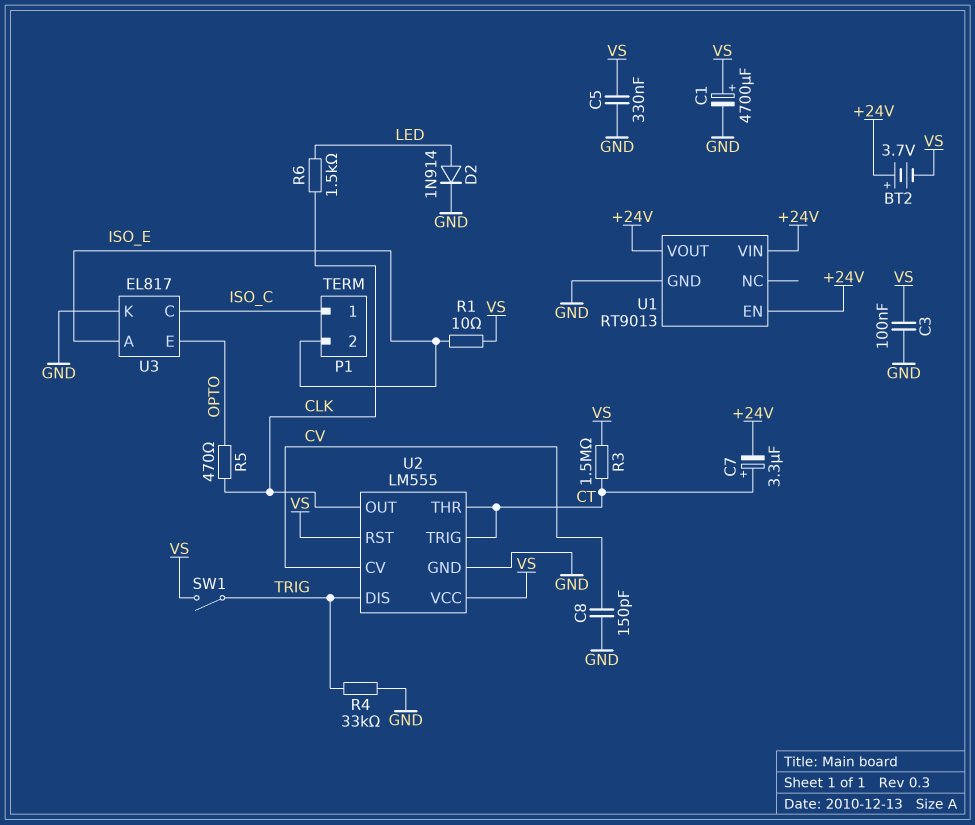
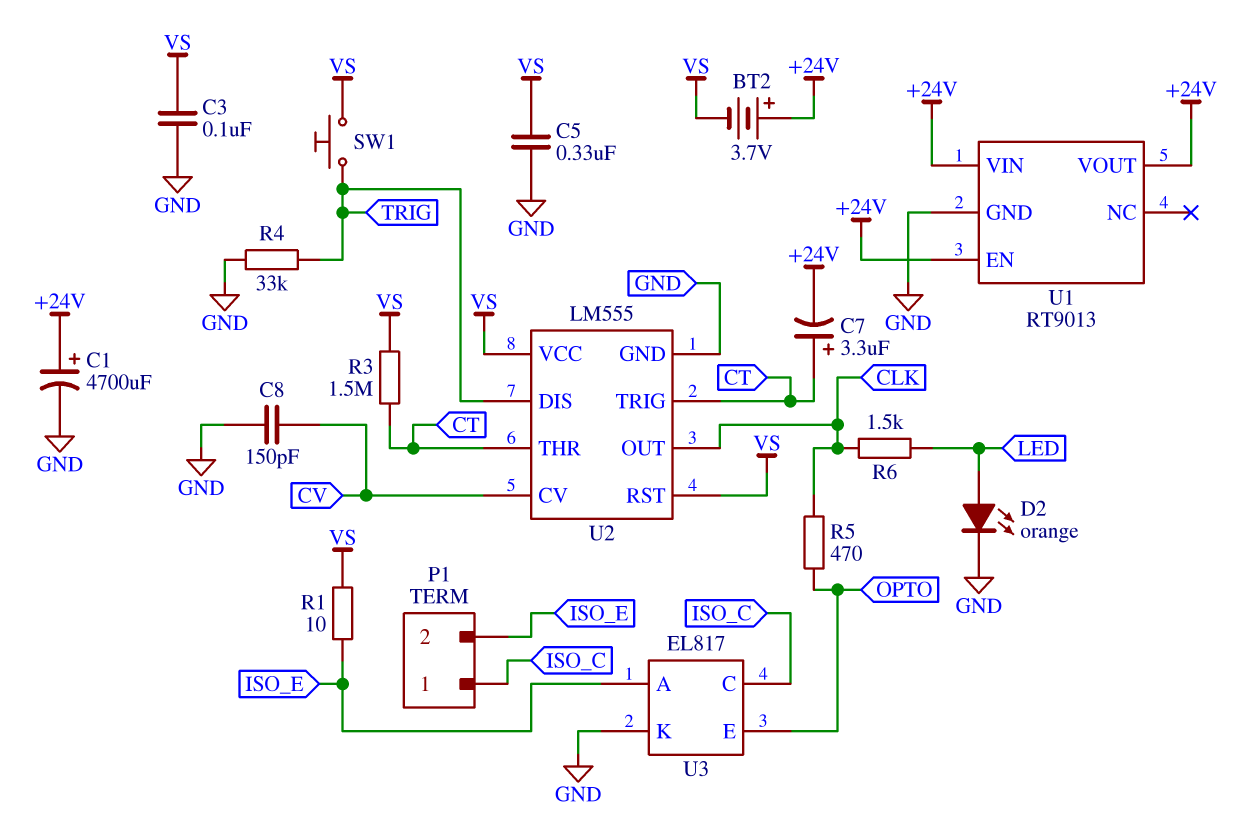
C1: 4700uF (plus VS, minus GND) -> 4700uF (plus +24V, minus GND)
D2: diode 1N914 (A LED, K GND) -> LED orange (A LED, K GND)
SW1: switch (TRIG, VS) -> button (TRIG, VS)

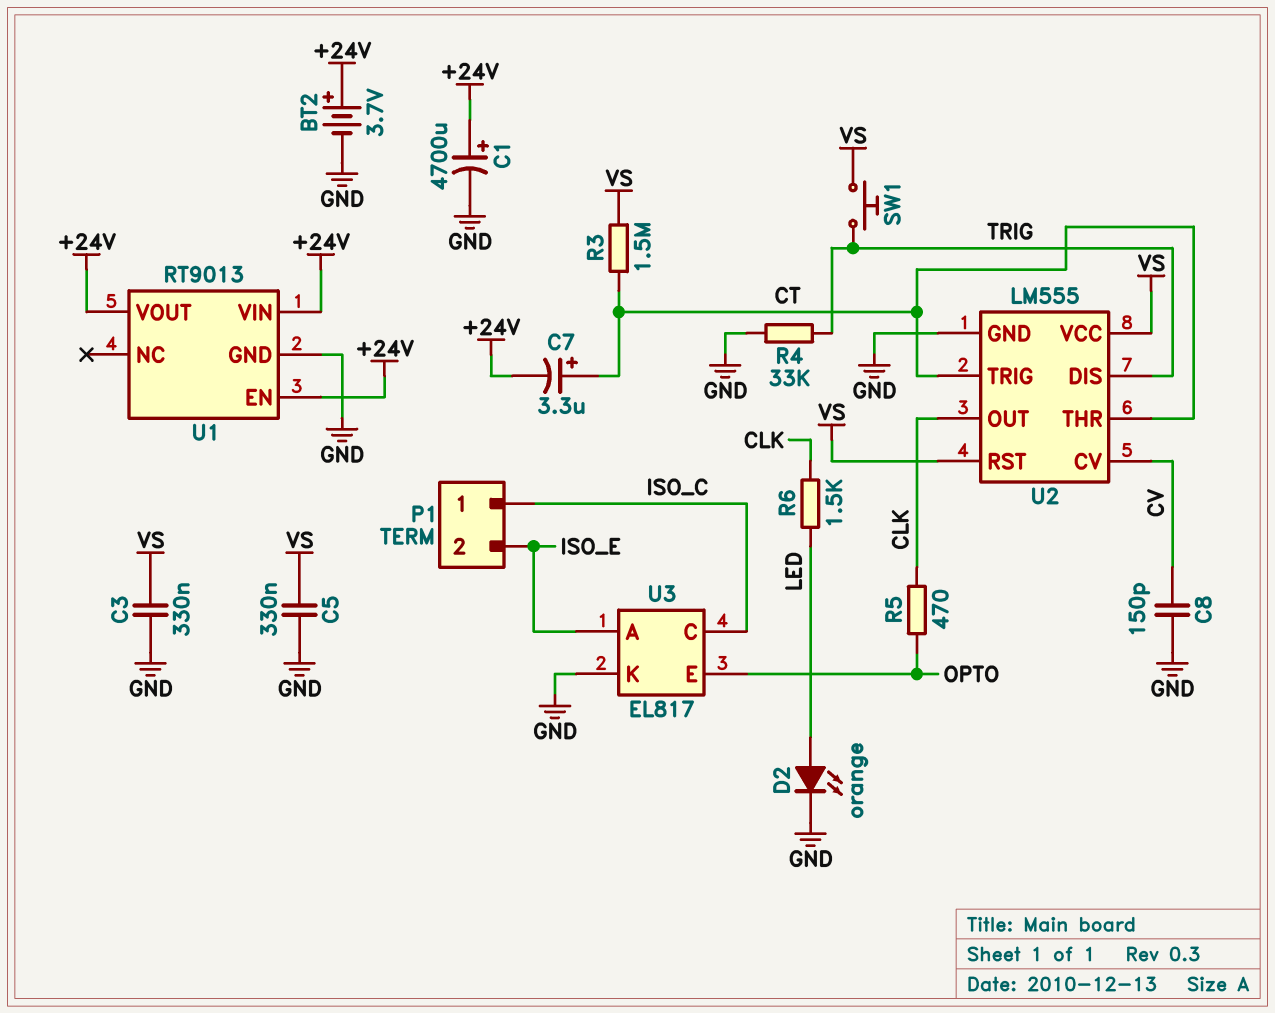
BT2: 3.7V (plus +24V, minus VS) -> 3.7V (plus +24V, minus GND)
C3: 100nF (GND, VS) -> 330nF (GND, VS)
R1: 10 (ISO_E, VS) -> none

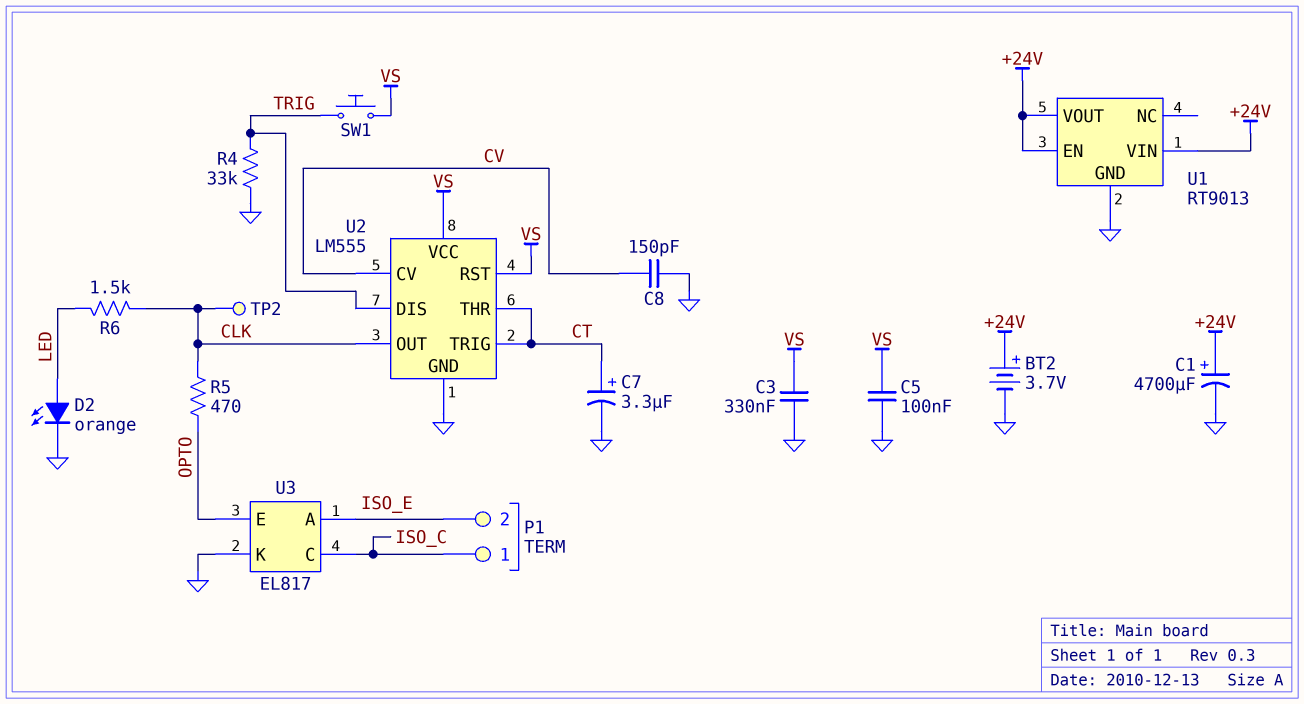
C5: 330nF (GND, VS) -> 100nF (GND, VS)
C7: 3.3uF (plus CT, minus +24V) -> 3.3uF (plus CT, minus GND)
R3: 1.5M (CT, VS) -> none
TP2: none -> test point (CLK)

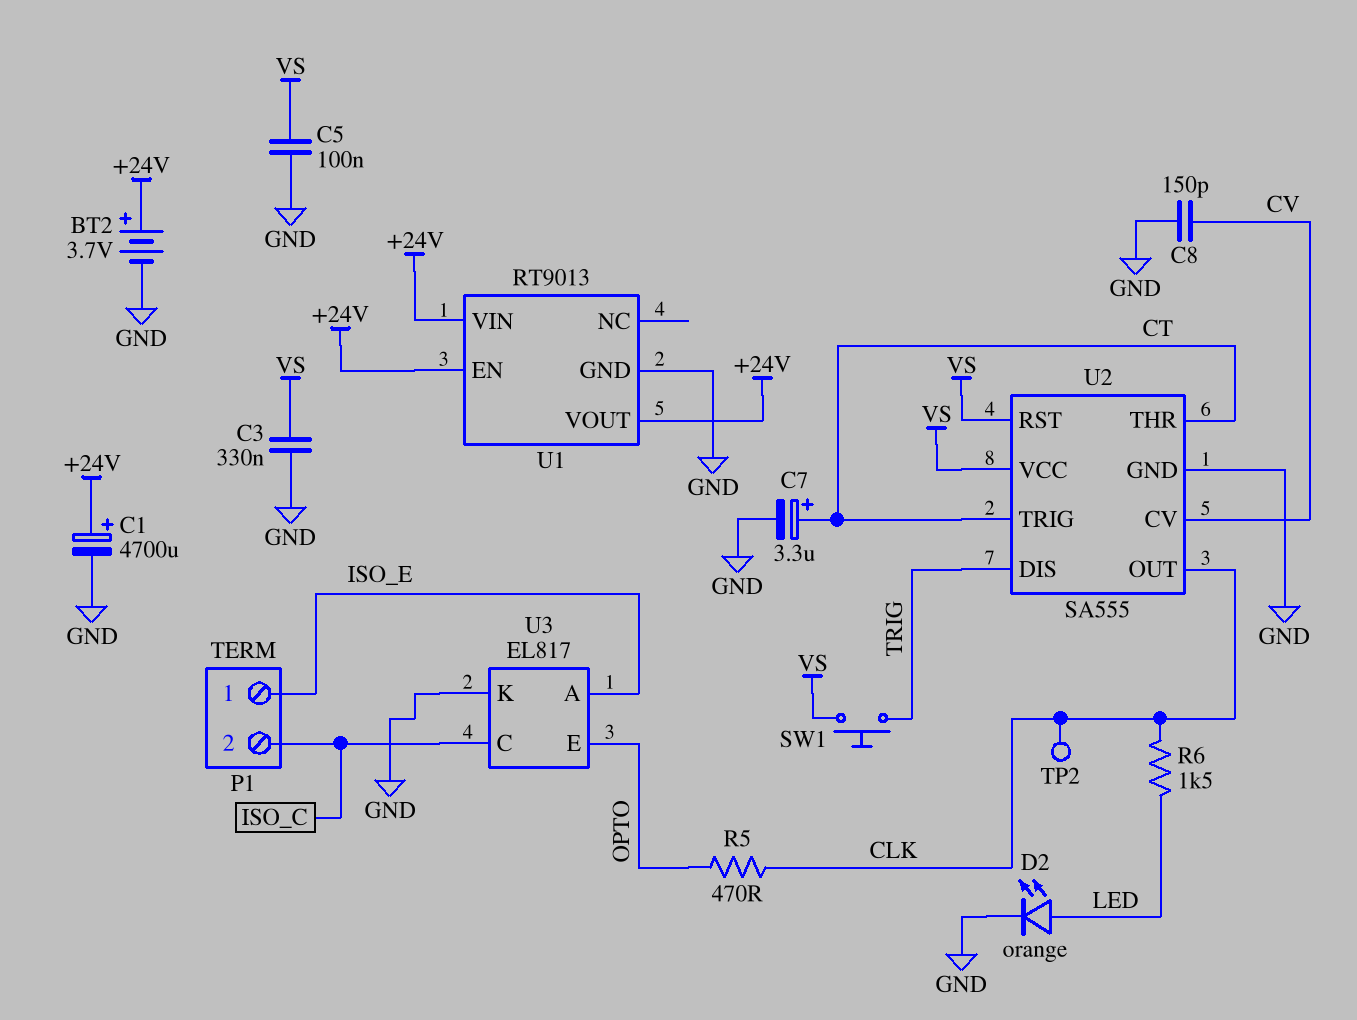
P1 pin 1: ISO_C -> ISO_E
P1 pin 2: ISO_E -> ISO_C
R4: 33k (GND, TRIG) -> none
U2: LM555 -> SA555

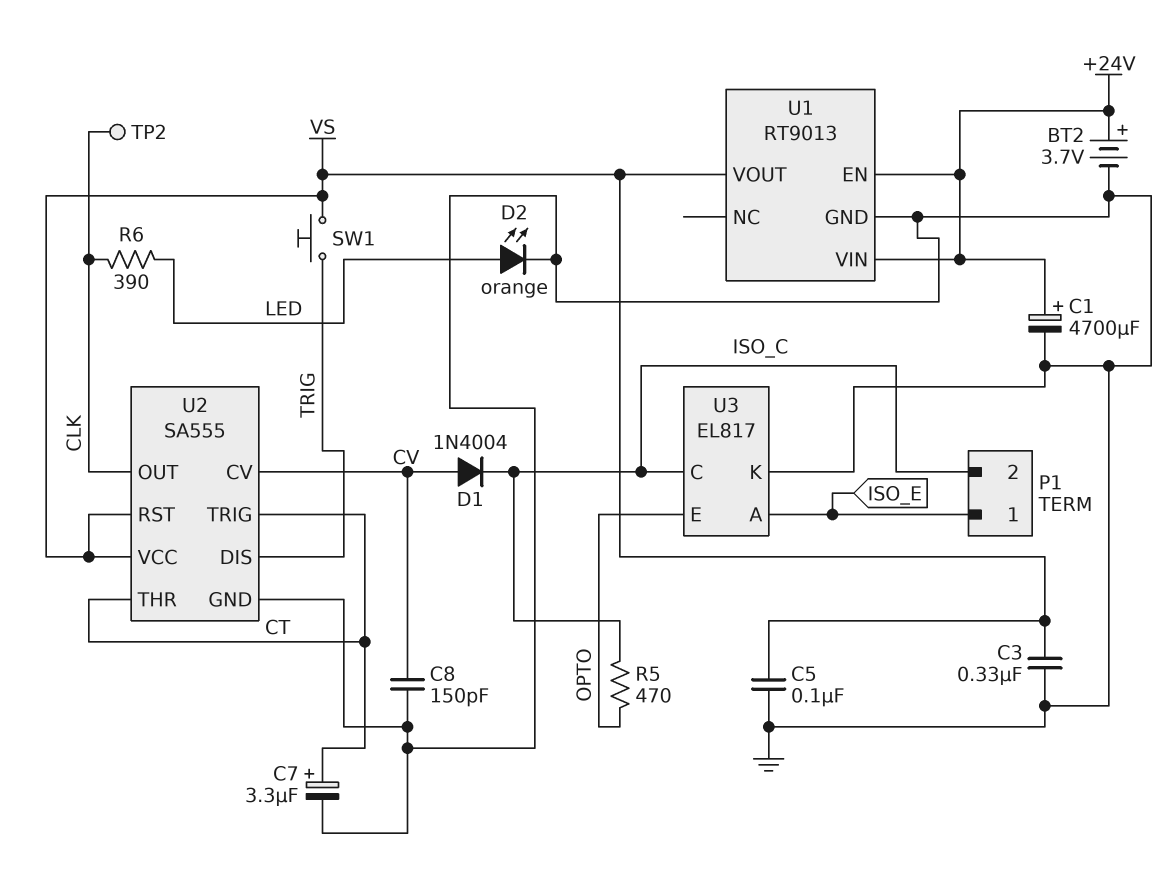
D1: none -> diode 1N4004 (A CV, K ISO_C)
R5: 470 (CLK, OPTO) -> 470 (ISO_C, OPTO)
R6: 1.5k (CLK, LED) -> 390 (CLK, LED)
U1 pin VOUT: +24V -> VS

